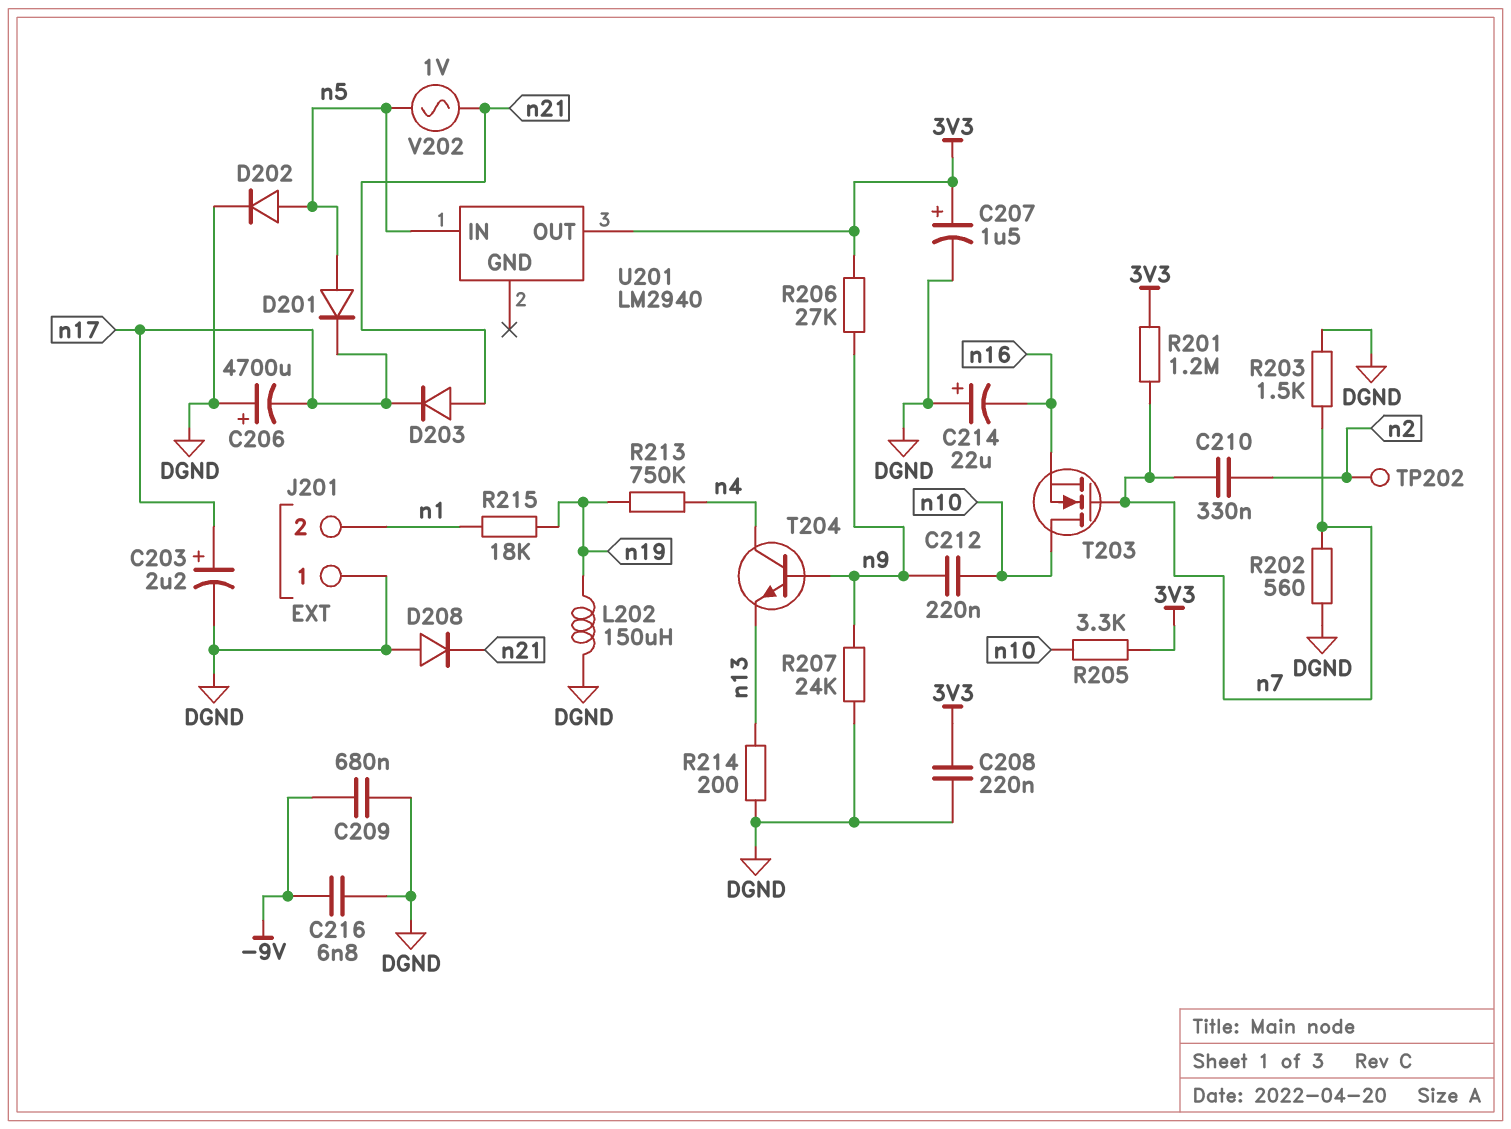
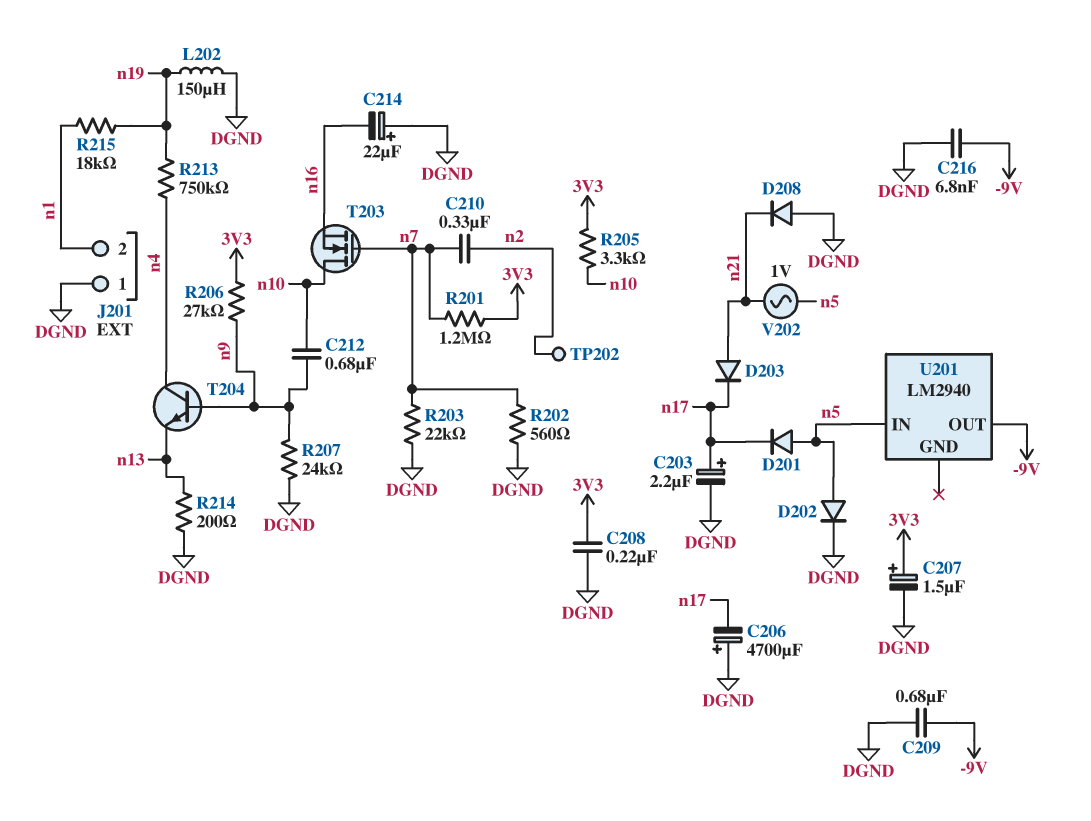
C212: 220nF (n9, n10) -> 680nF (n9, n10)
R203: 1.5k (DGND, n7) -> 22k (DGND, n7)
U201 pin OUT: 3V3 -> -9V

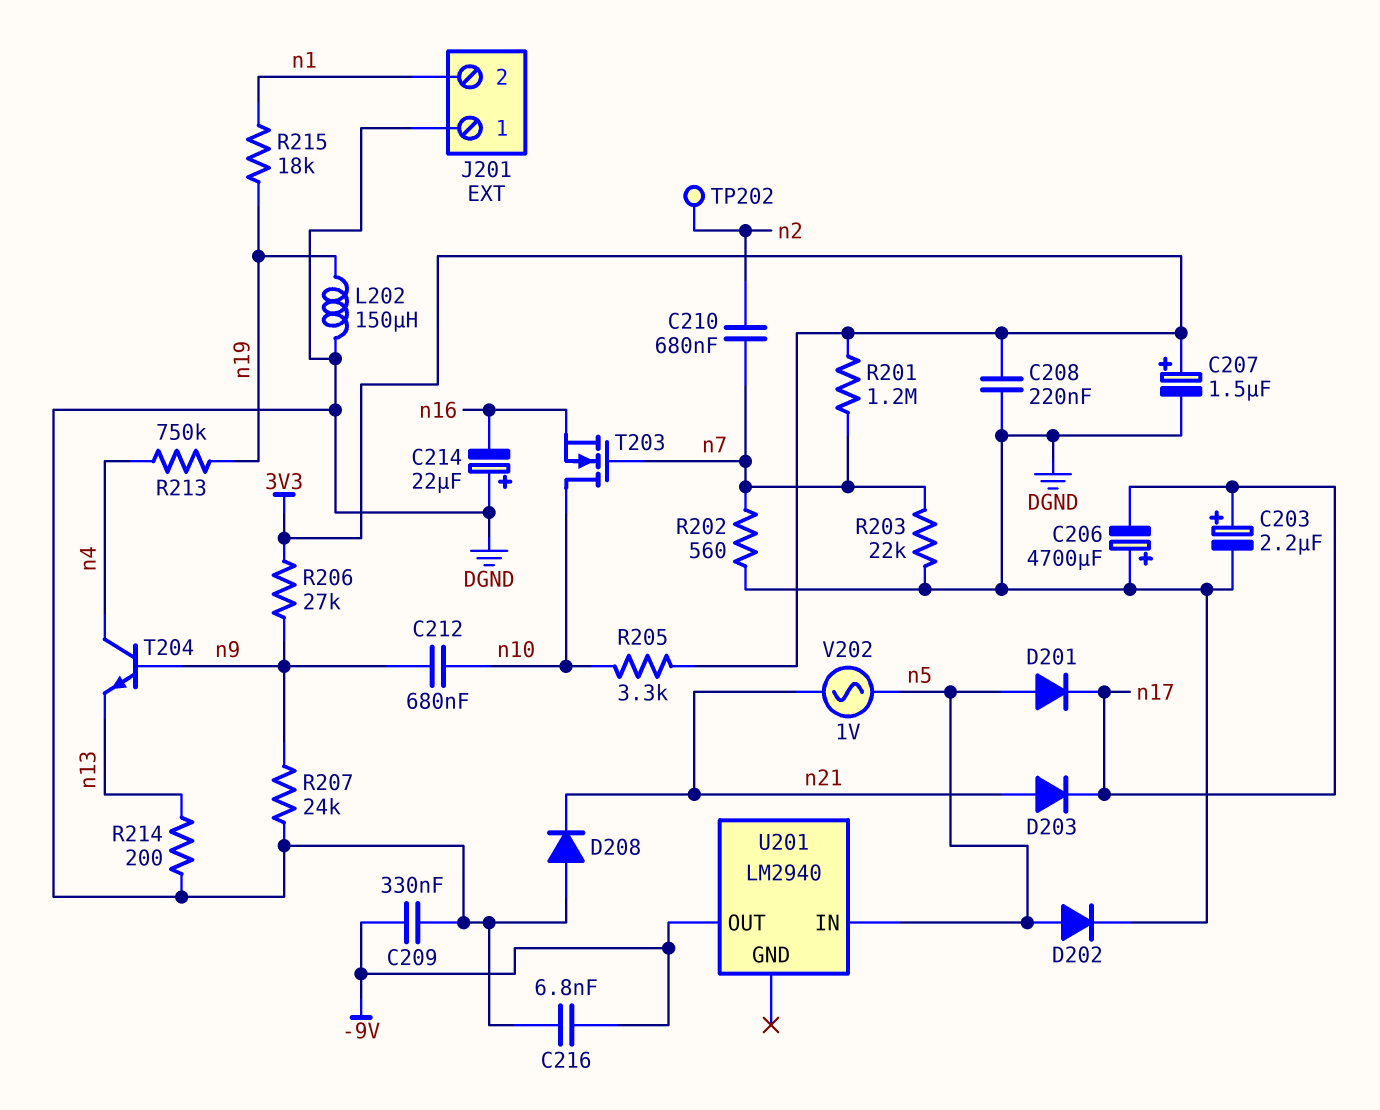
C209: 680nF (-9V, DGND) -> 330nF (-9V, DGND)
C210: 330nF (n2, n7) -> 680nF (n2, n7)

